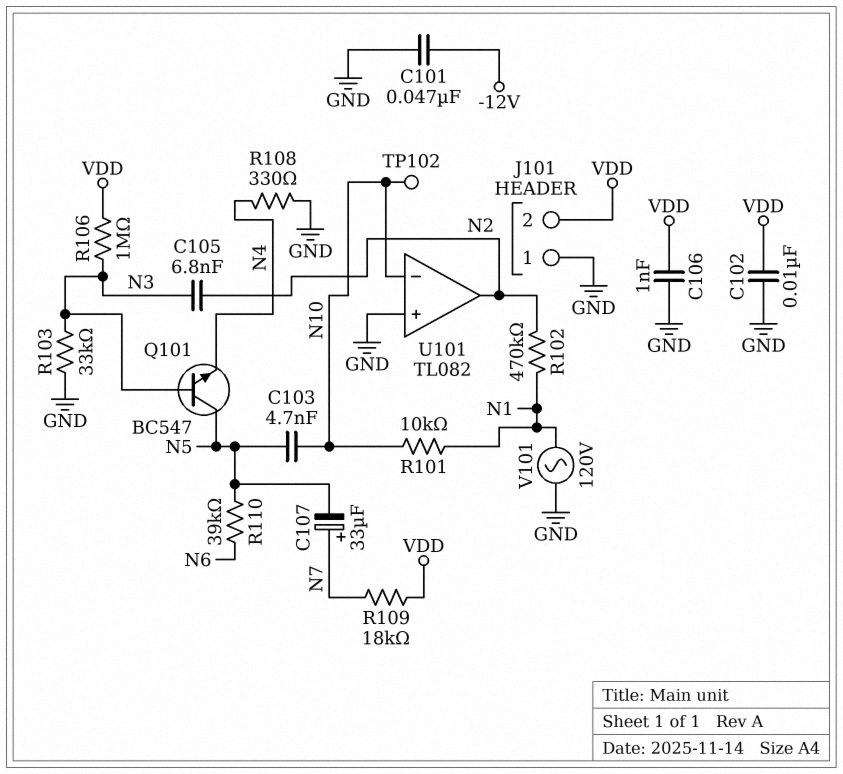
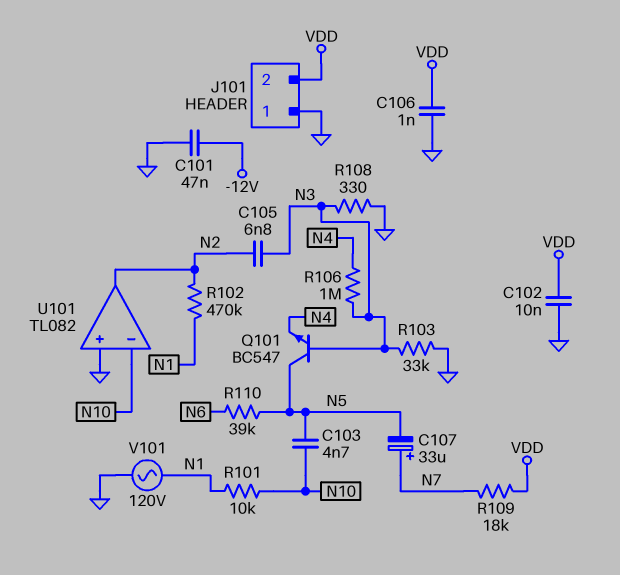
R106: 1M (N3, VDD) -> 1M (N3, N4)
R108: 330 (GND, N4) -> 330 (GND, N3)
TP102: test point (N10) -> none

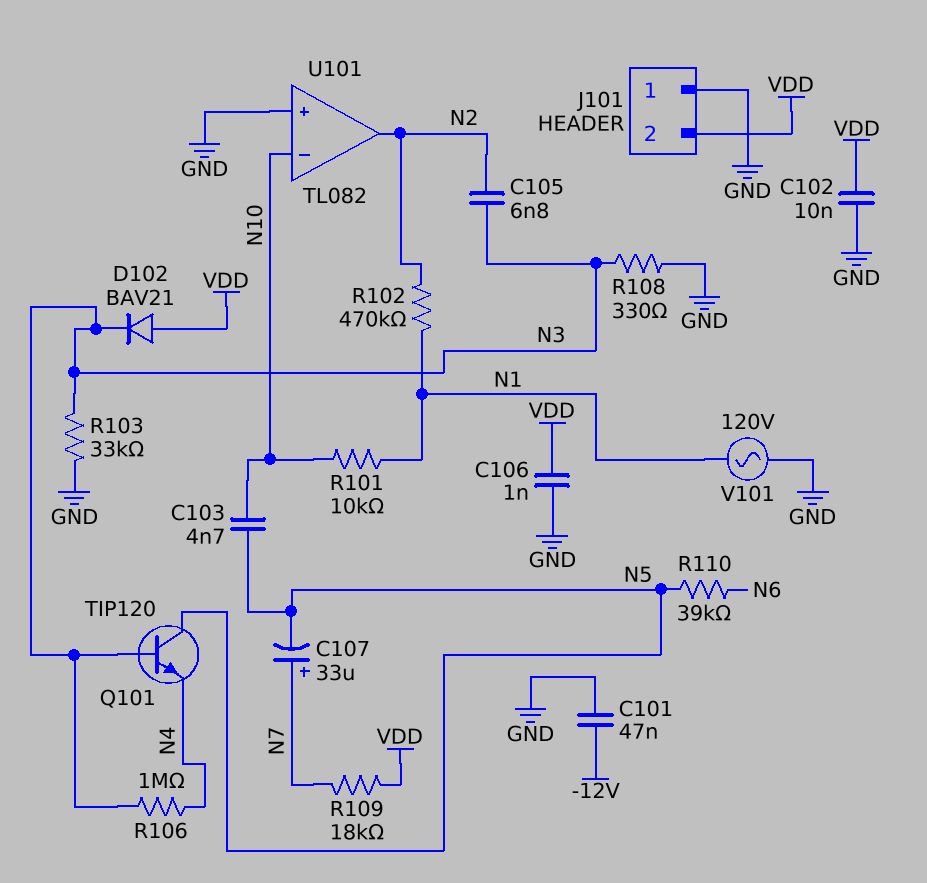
D102: none -> diode BAV21 (A VDD, K N3)
Q101: NPN BC547 (B N3, C N5, E N4) -> NPN TIP120 (B N3, C N5, E N4)

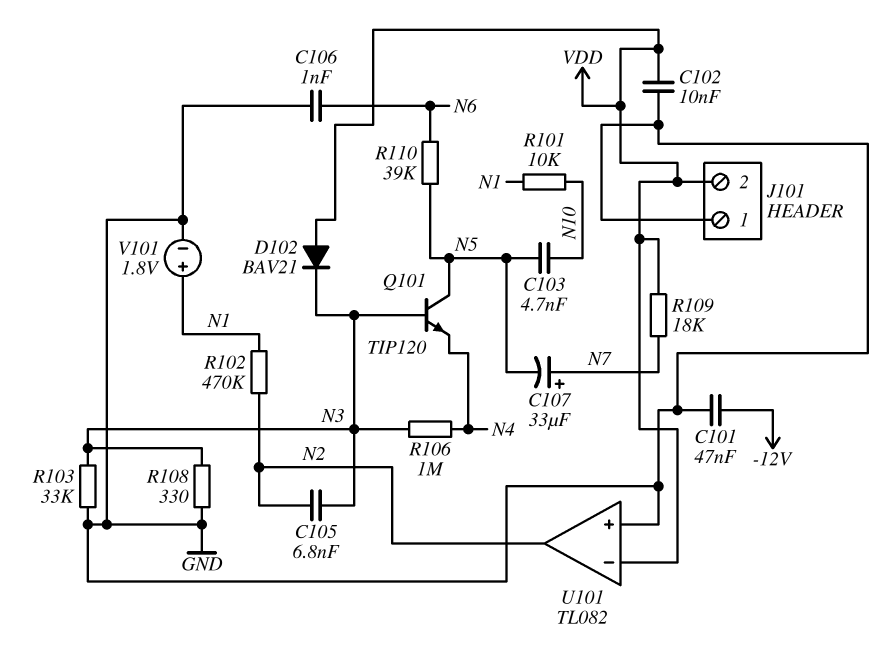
C106: 1nF (GND, VDD) -> 1nF (GND, N6)
U101 pin in-: N10 -> VDD
V101: AC 120V (GND, N1) -> 1.8V (plus N1, minus GND)

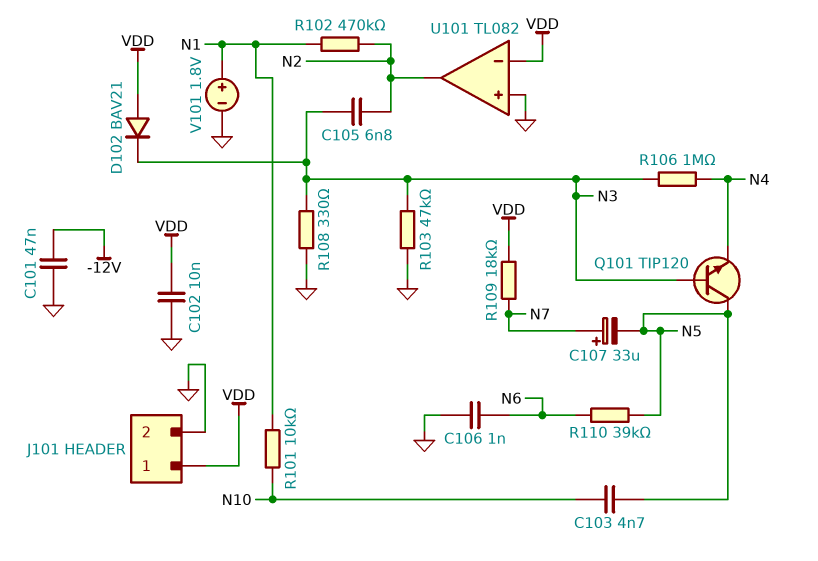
J101 pin 1: GND -> VDD
J101 pin 2: VDD -> GND
R103: 33k (GND, N3) -> 47k (GND, N3)

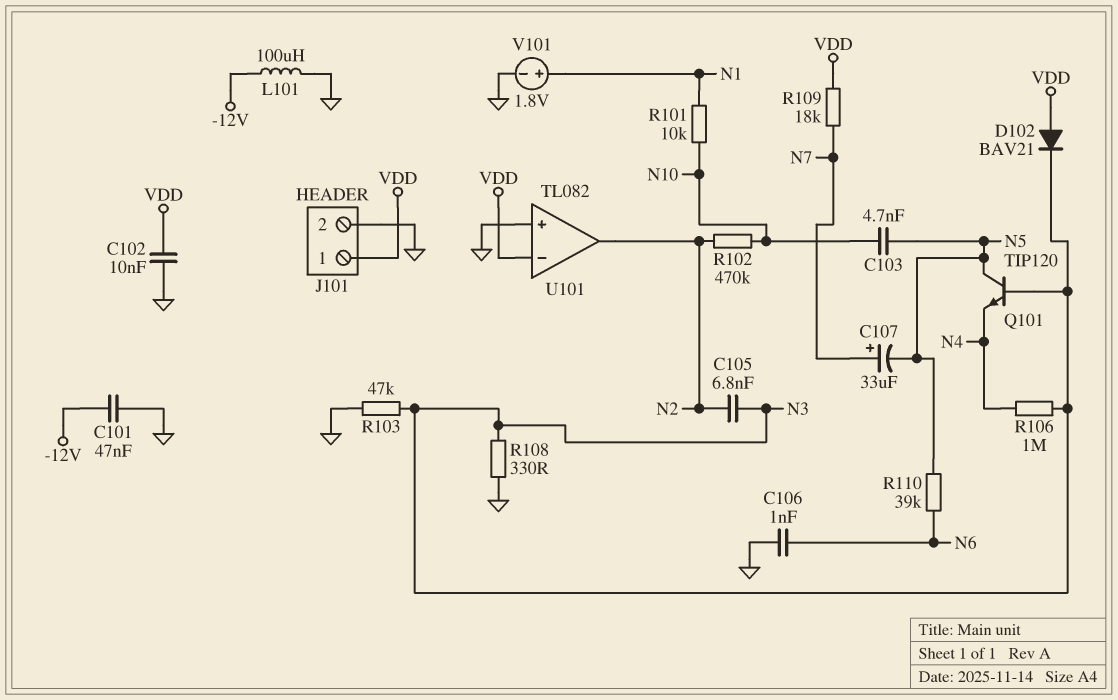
L101: none -> 100uH (-12V, GND)
R102: 470k (N1, N2) -> 470k (N2, N10)

